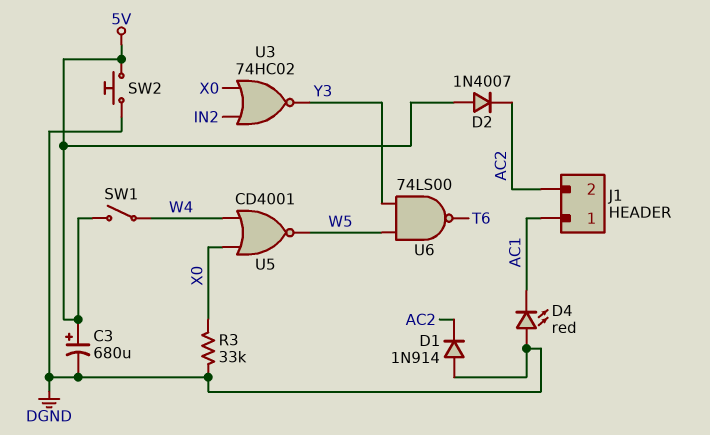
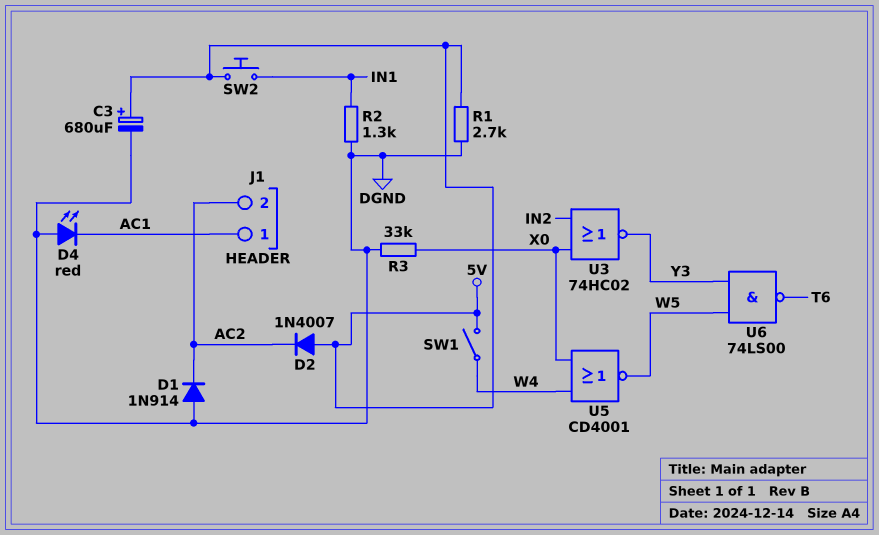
R1: none -> 2.7k (5V, DGND)
R2: none -> 1.3k (DGND, IN1)
SW2: button (5V, DGND) -> button (5V, IN1)

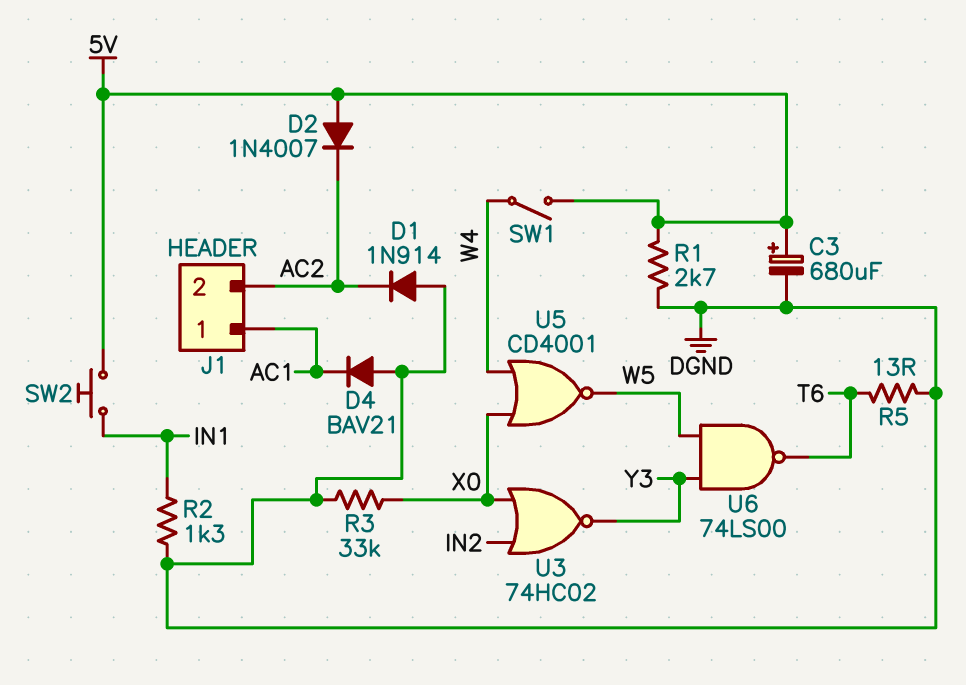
D4: LED red (A DGND, K AC1) -> diode BAV21 (A DGND, K AC1)
R5: none -> 13 (DGND, T6)

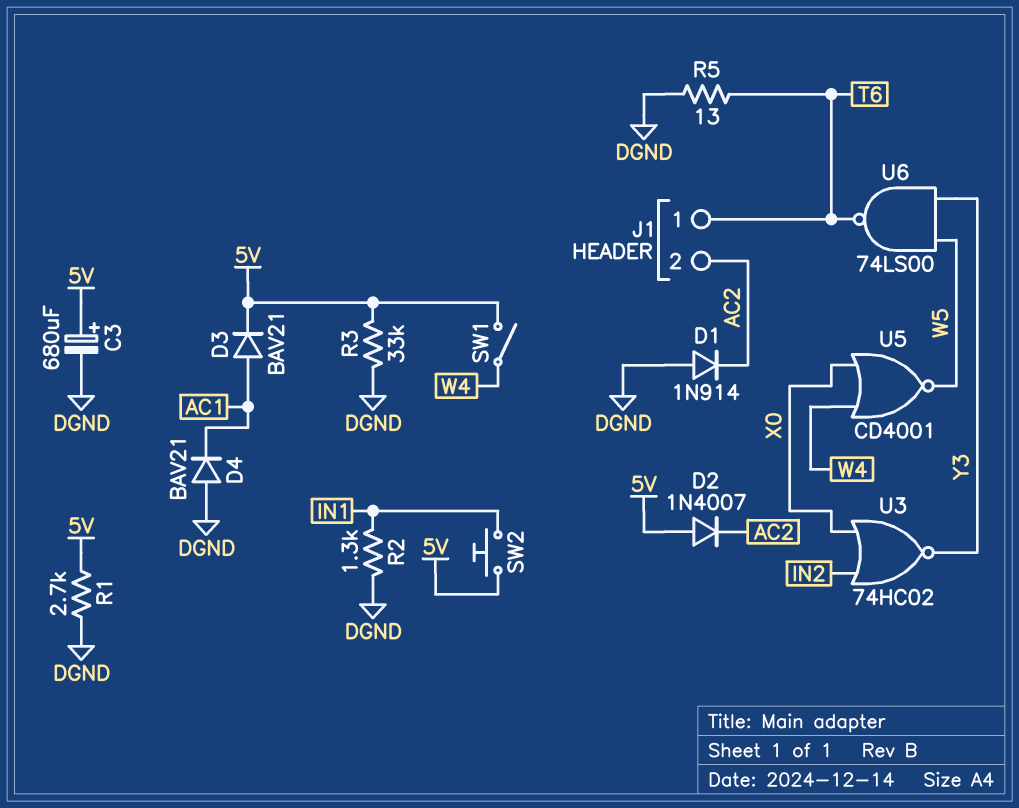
D3: none -> diode BAV21 (A AC1, K 5V)
J1 pin 1: AC1 -> T6
R3: 33k (DGND, X0) -> 33k (5V, DGND)

